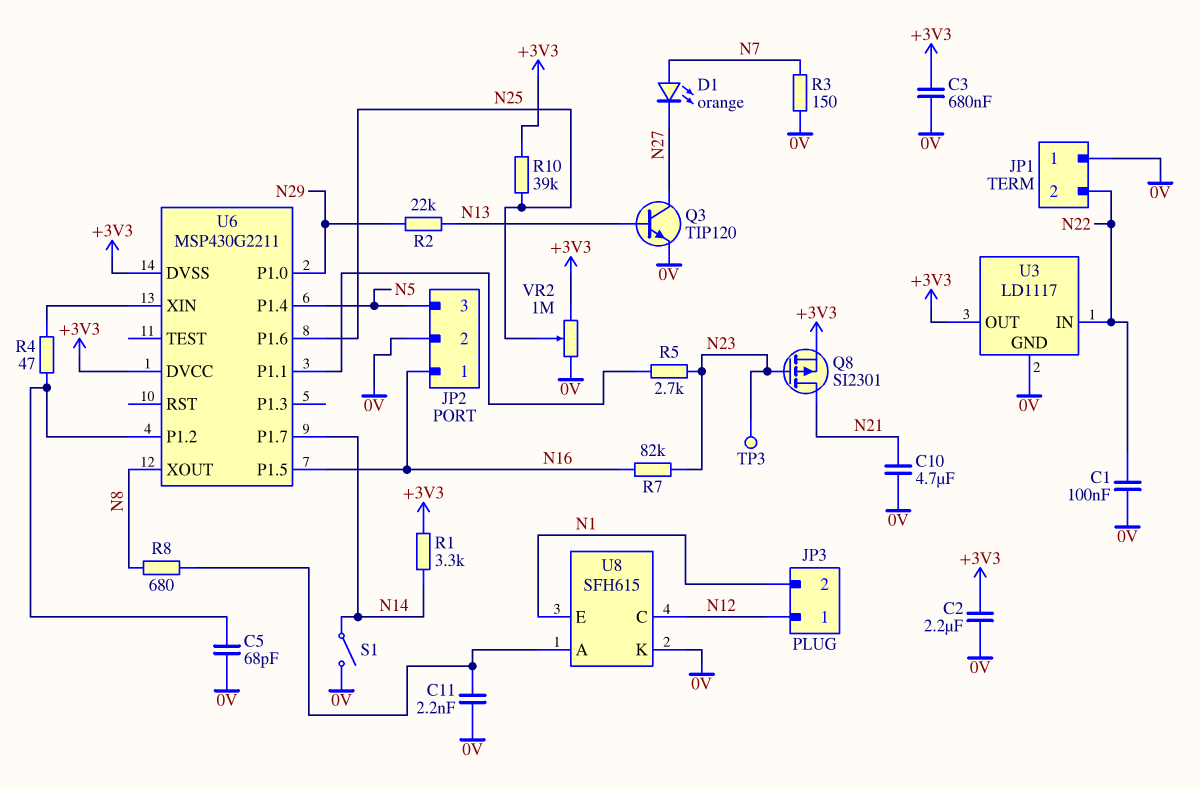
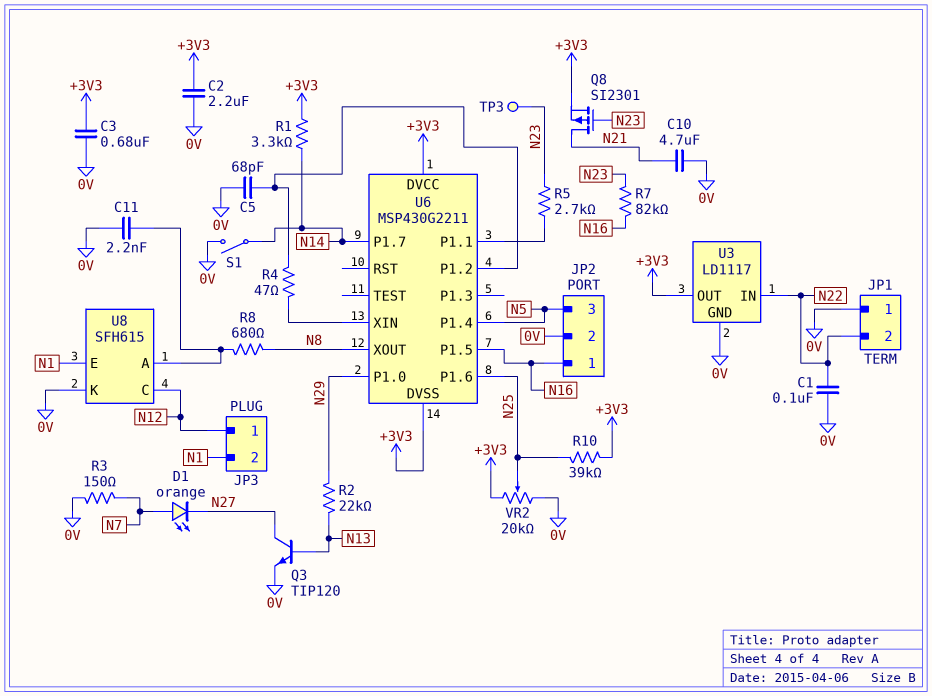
VR2: 1M (+3V3, 0V, wiper N25) -> 20k (+3V3, 0V, wiper N25)

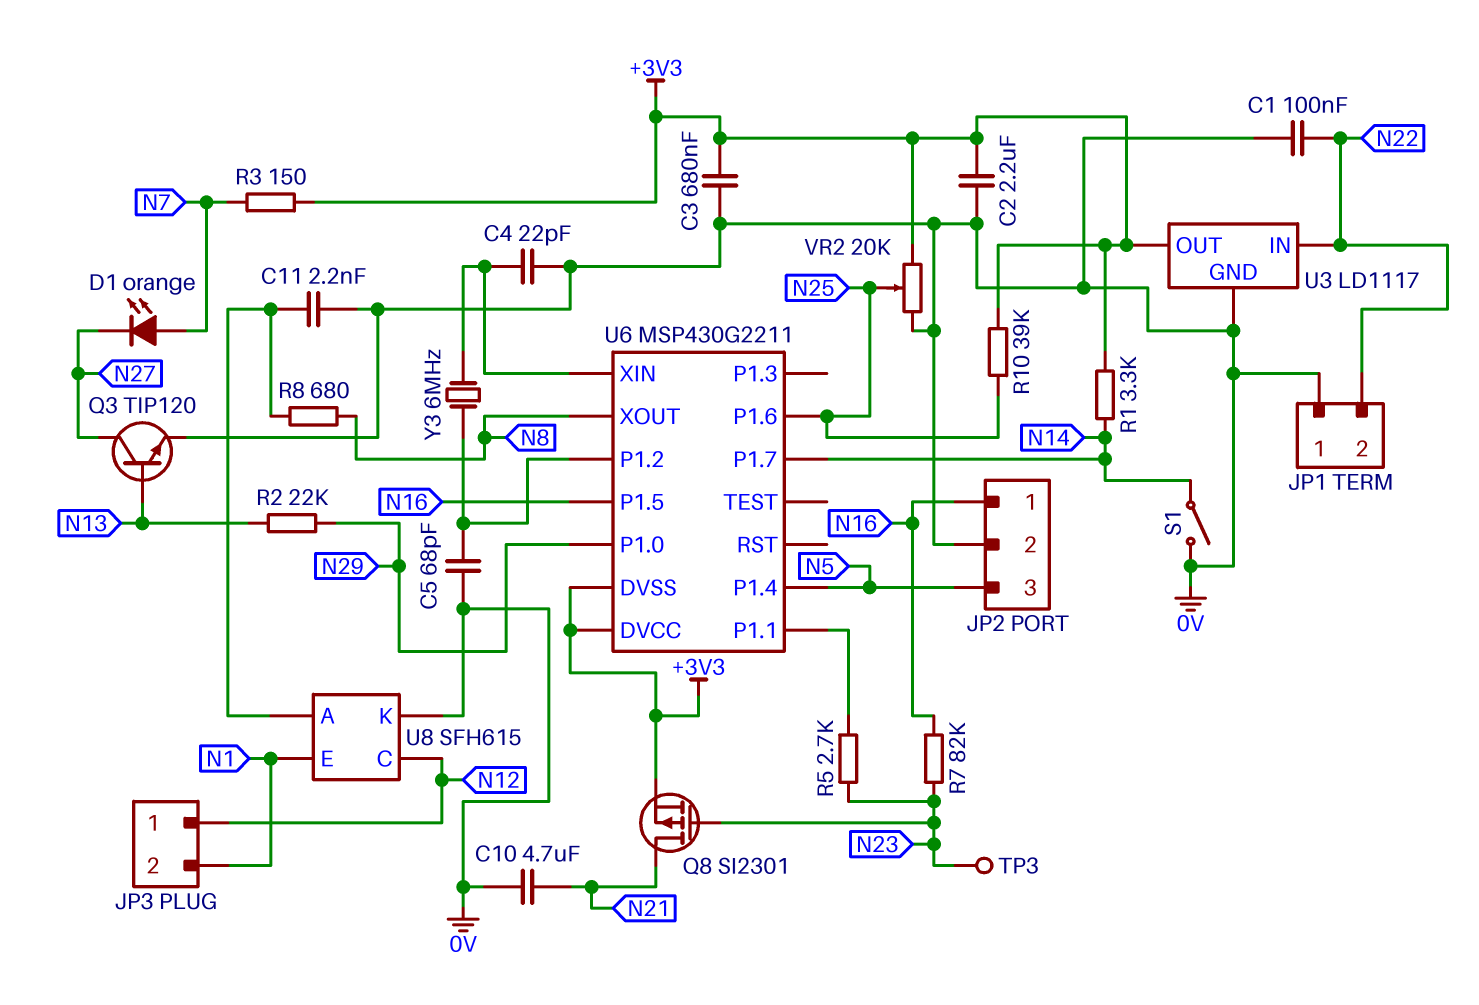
C4: none -> 22pF (0V, U6/XIN)
R3: 150 (0V, N7) -> 150 (+3V3, N7)
R4: 47 (U6/P1.2, U6/XIN) -> none
Y3: none -> 6MHz (U6/P1.2, U6/XIN)

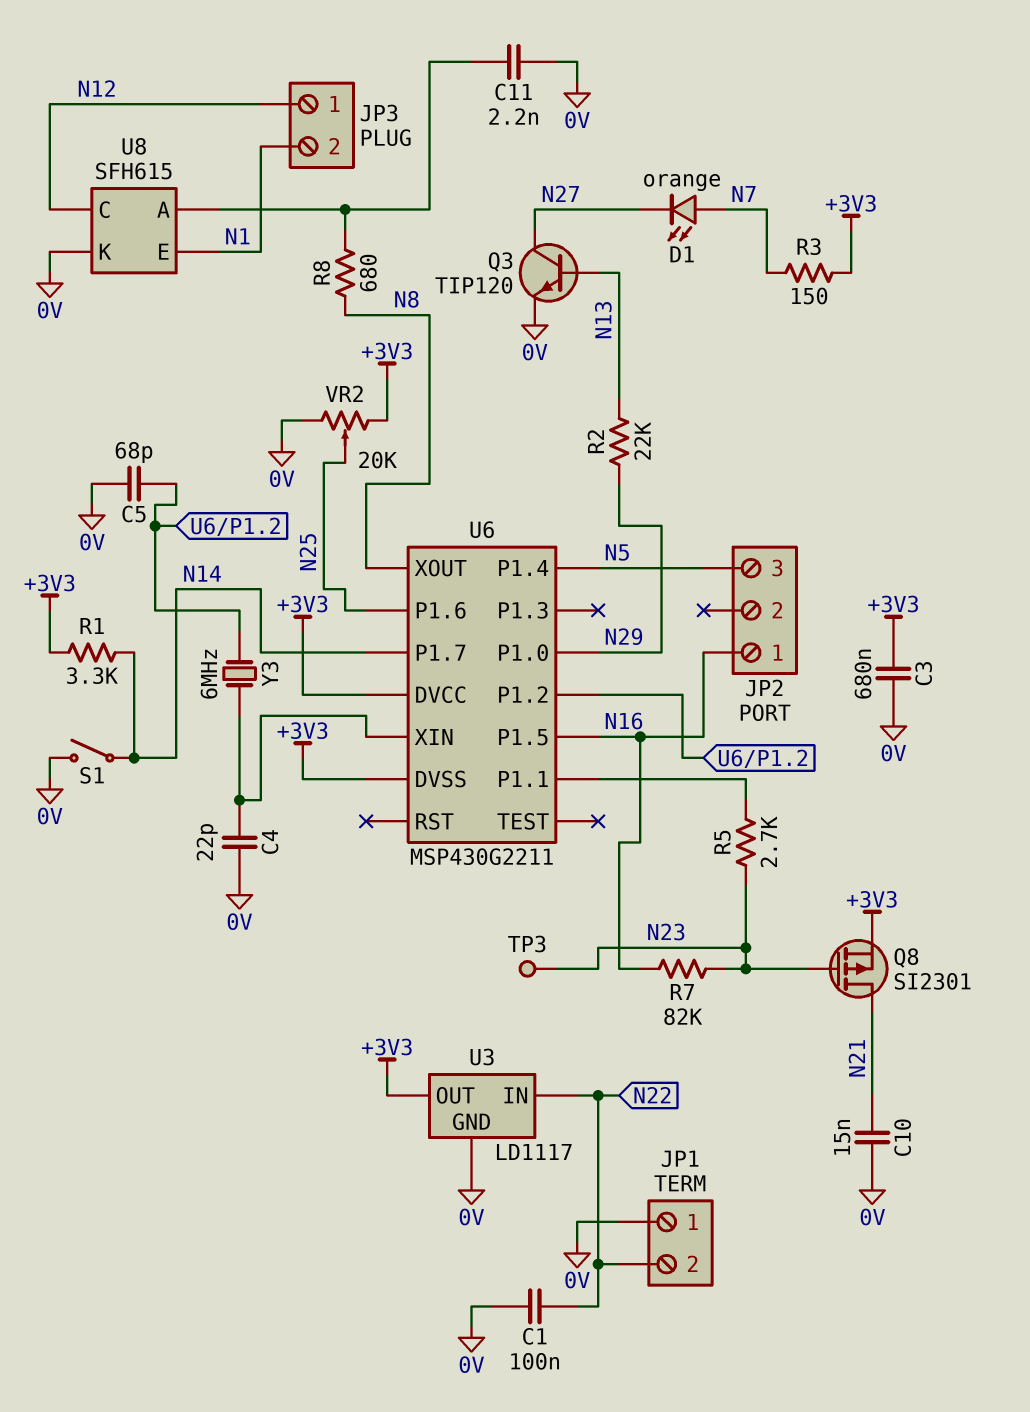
C2: 2.2uF (+3V3, 0V) -> none
C10: 4.7uF (0V, N21) -> 15nF (0V, N21)
JP2 pin 2: 0V -> none
R10: 39k (+3V3, N25) -> none

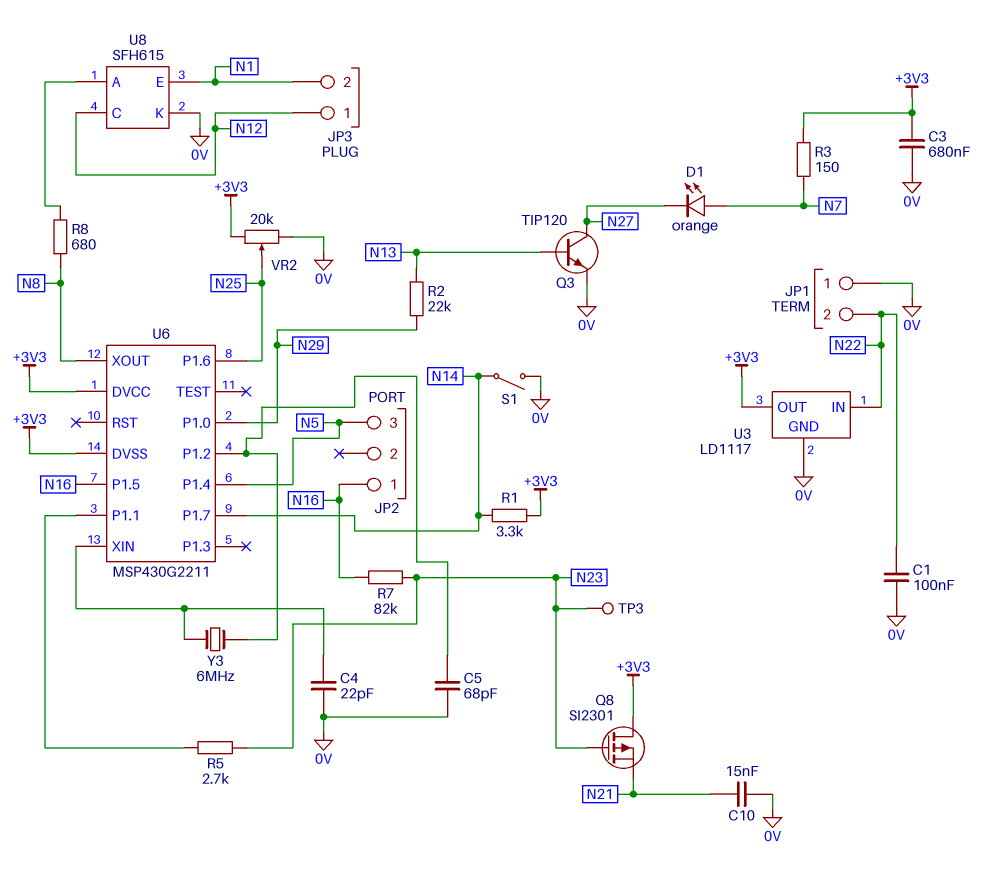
C11: 2.2nF (0V, U8/A) -> none
Q8: PMOS SI2301 (G N23, D N21, S +3V3) -> PMOS SI2301 (G N23, D +3V3, S N21)

